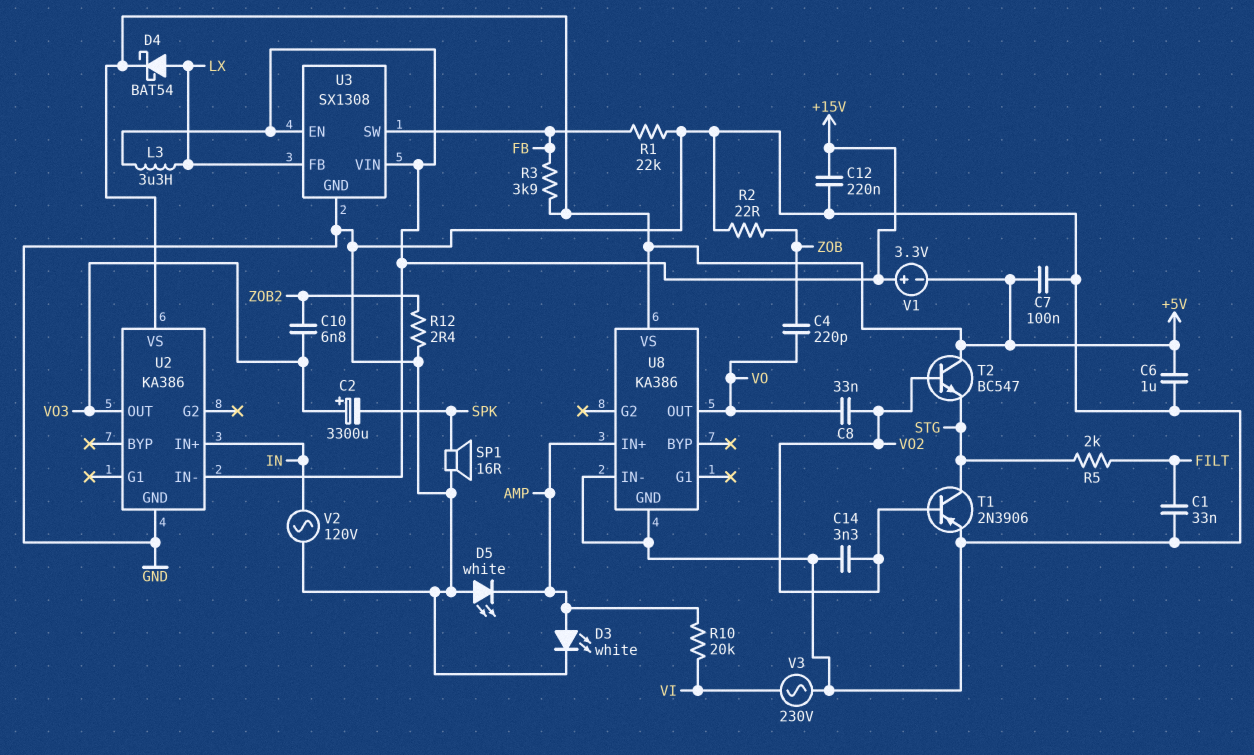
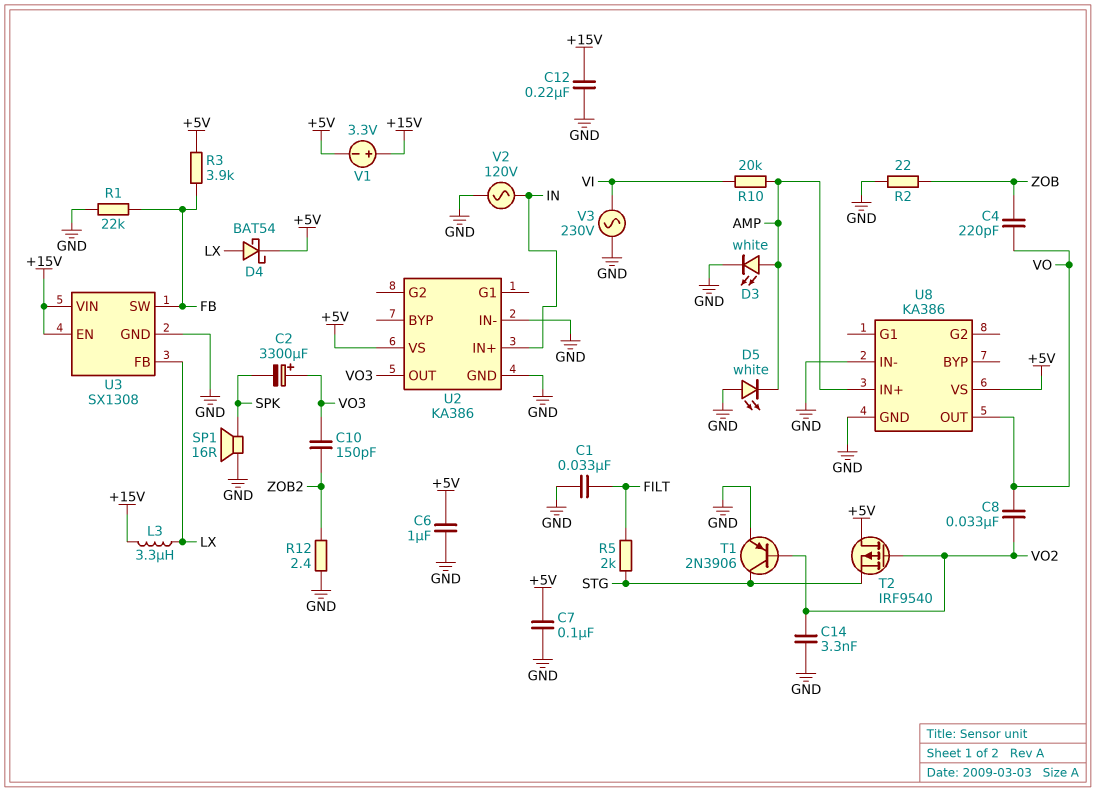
C10: 6.8nF (VO3, ZOB2) -> 150pF (VO3, ZOB2)
T2: NPN BC547 (B VO2, C +5V, E STG) -> PMOS IRF9540 (G VO2, D +5V, S STG)
U2 pin IN-: +15V -> GND

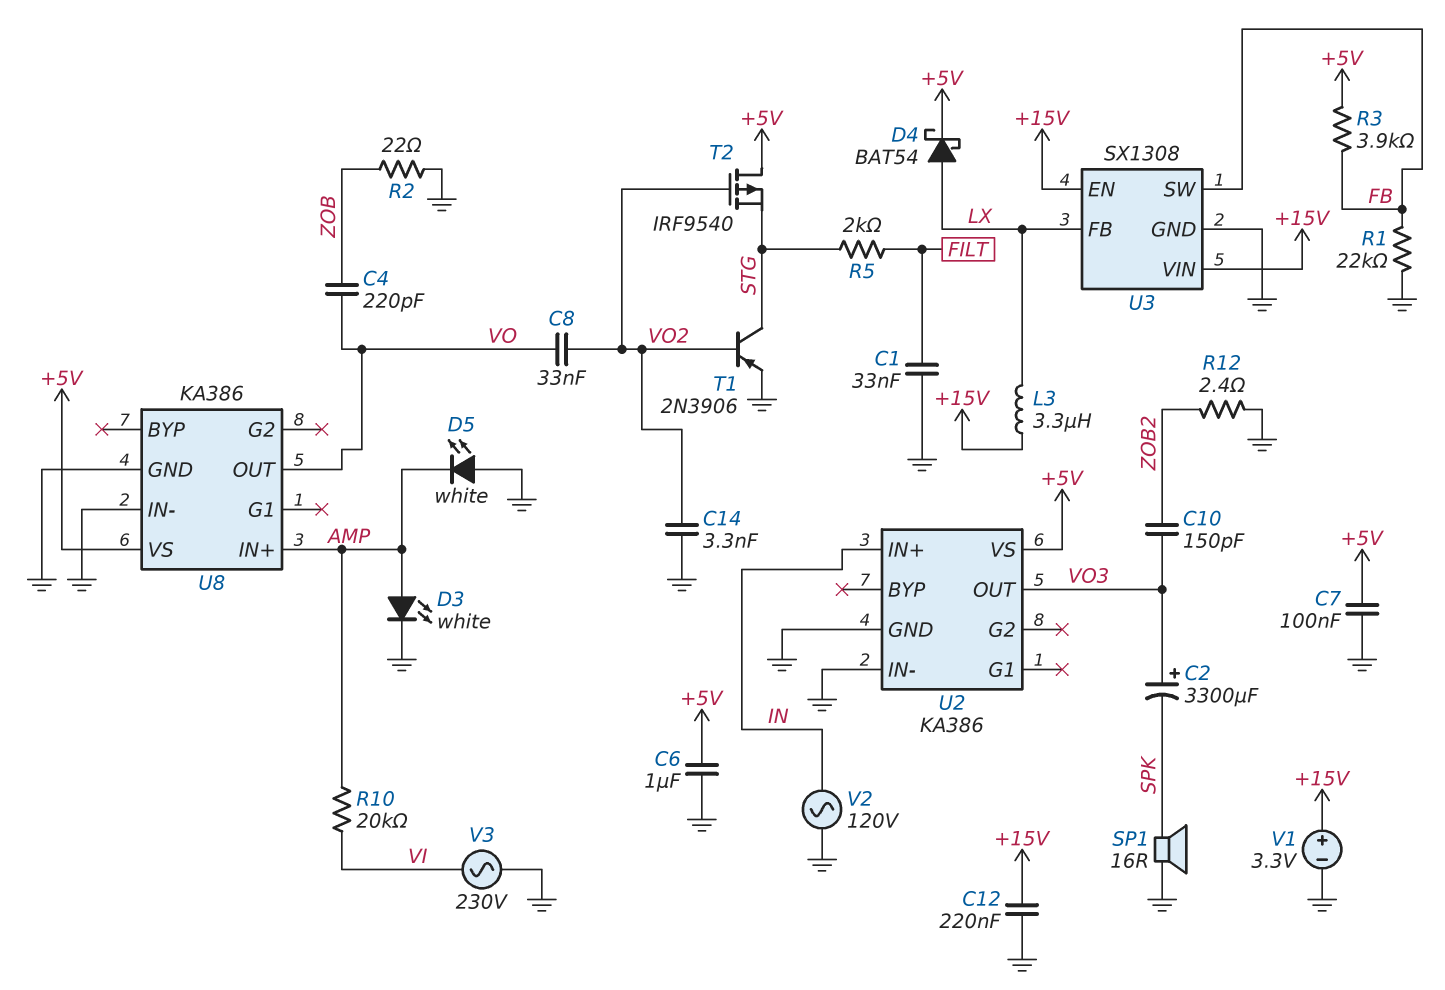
V1: 3.3V (plus +15V, minus +5V) -> 3.3V (plus +15V, minus GND)

